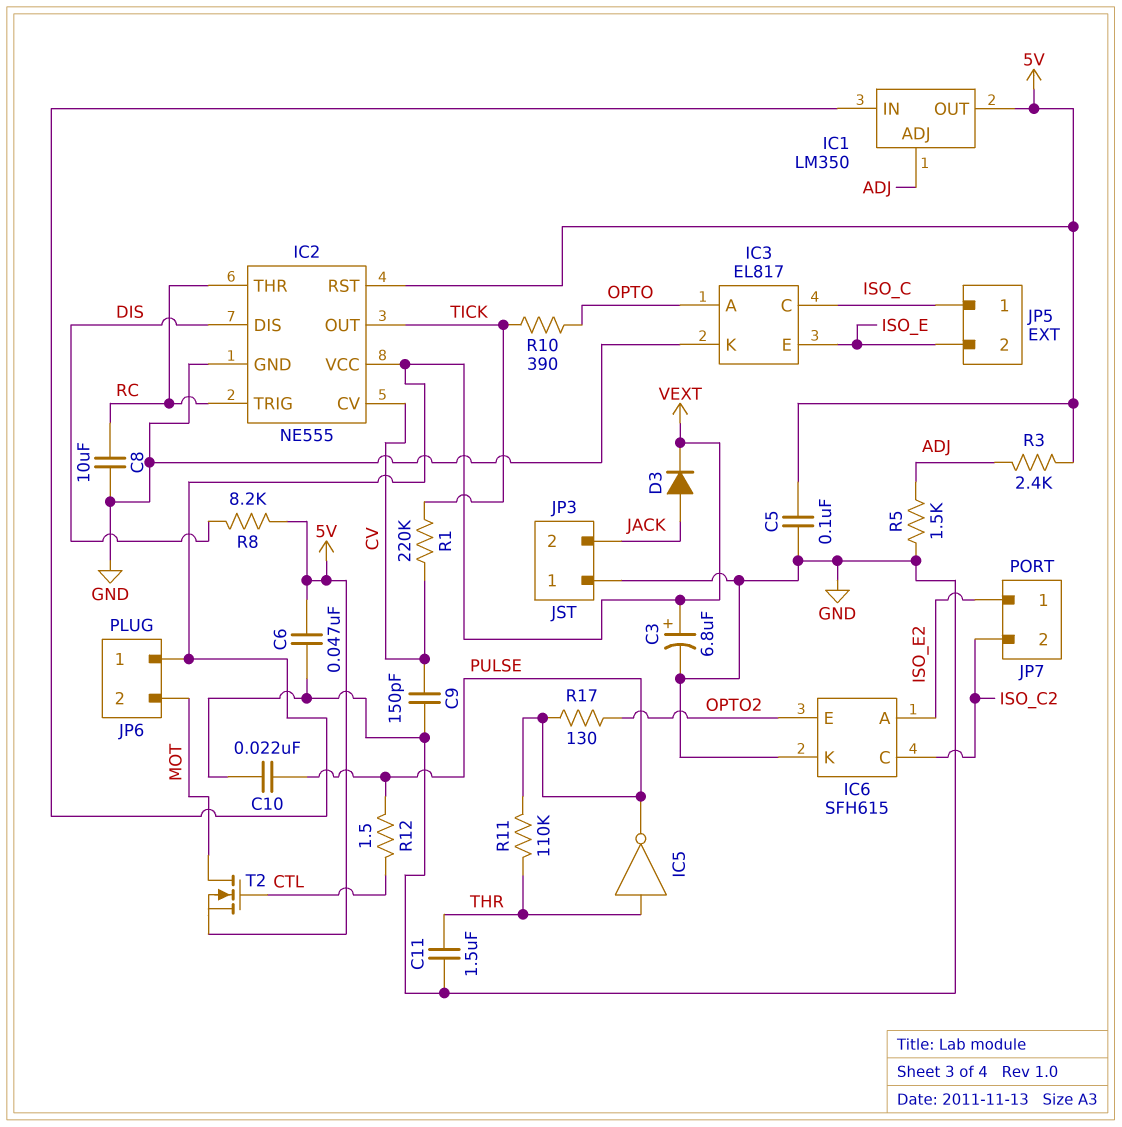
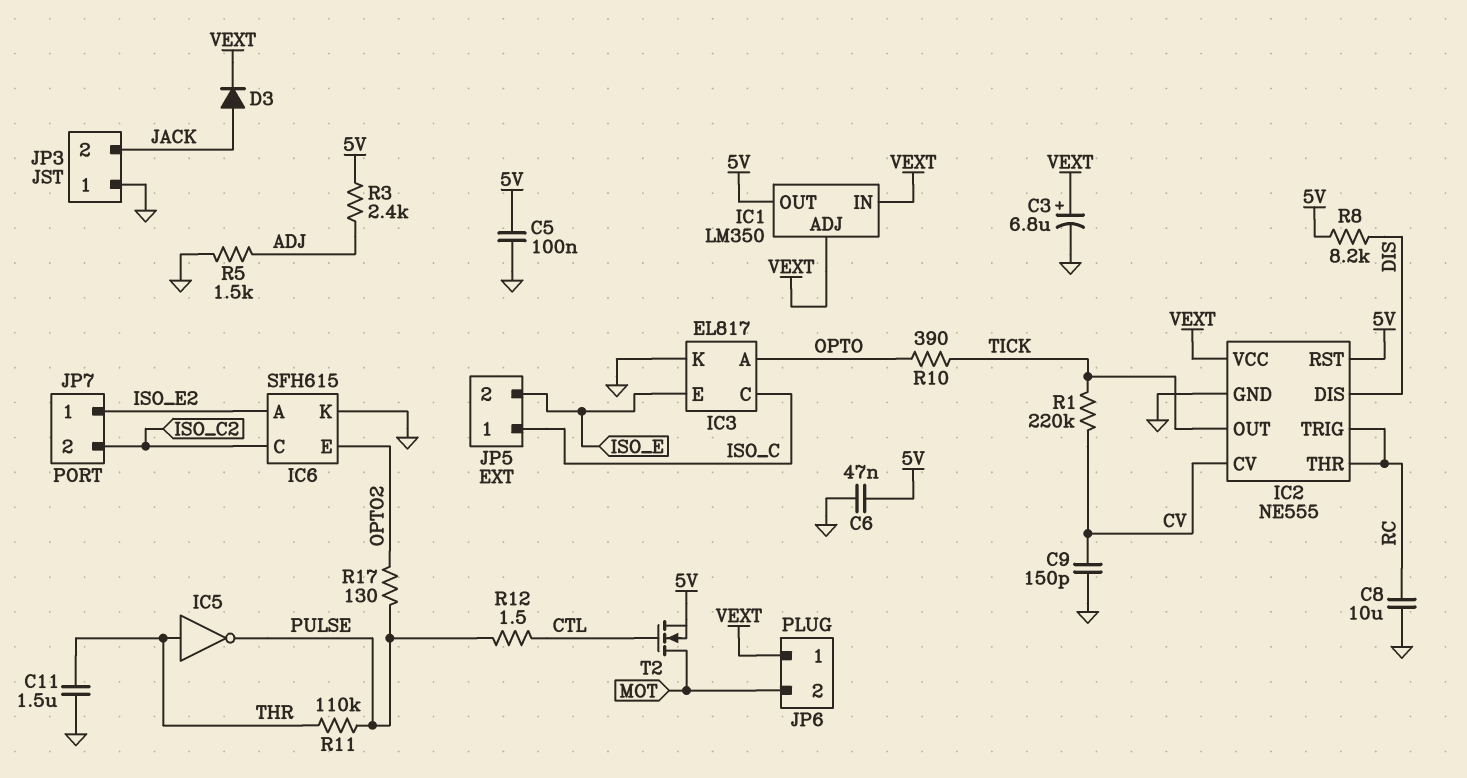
C10: 22nF (GND, PULSE) -> none
IC1 pin ADJ: ADJ -> VEXT

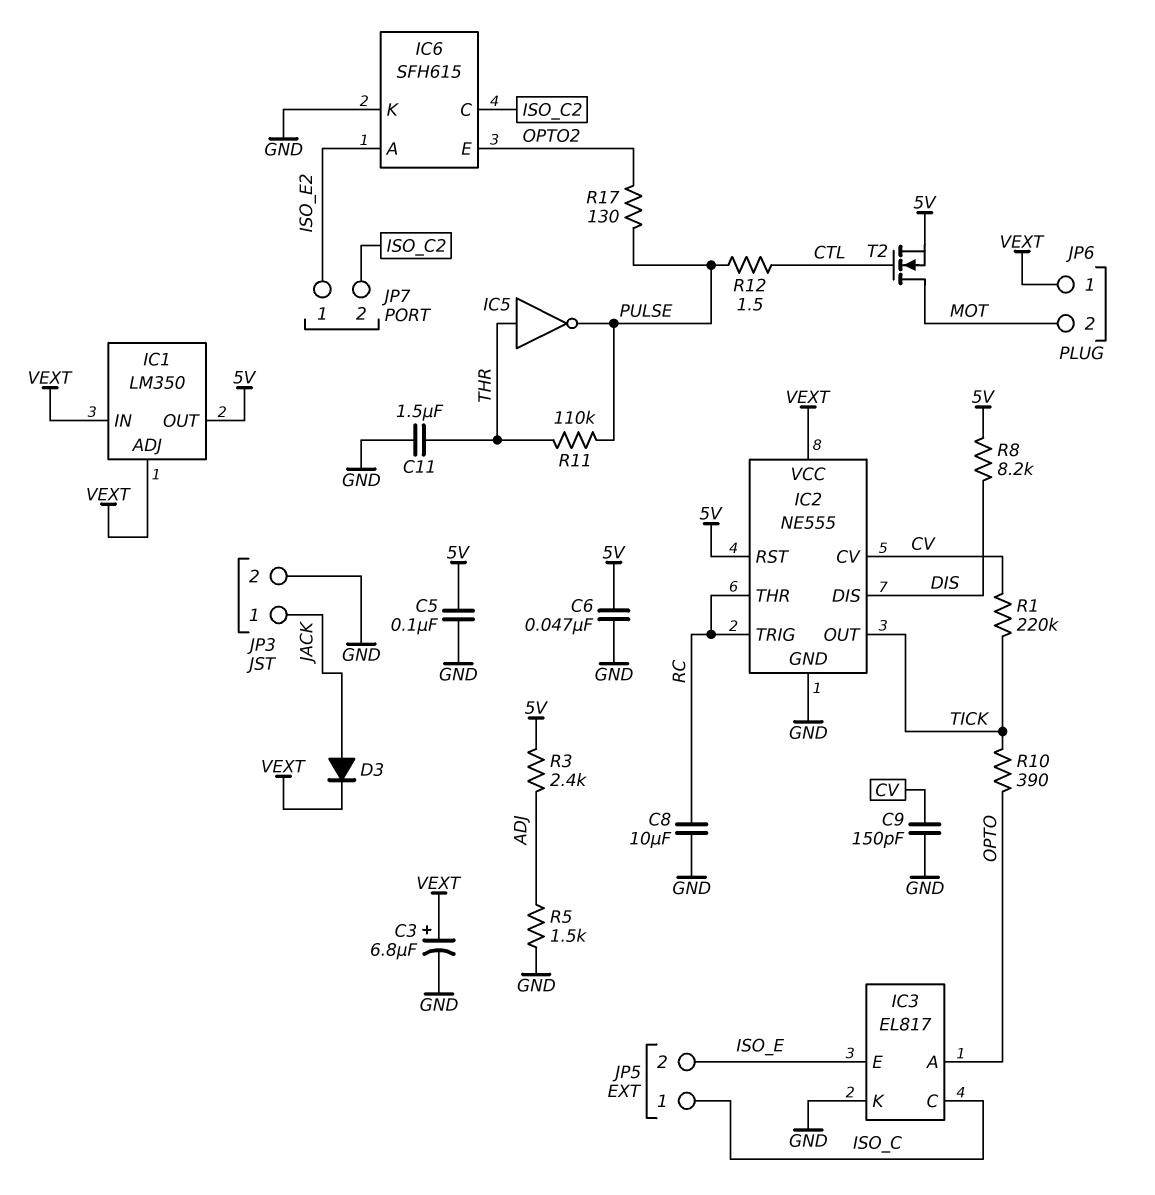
JP3 pin 1: GND -> JACK
JP3 pin 2: JACK -> GND

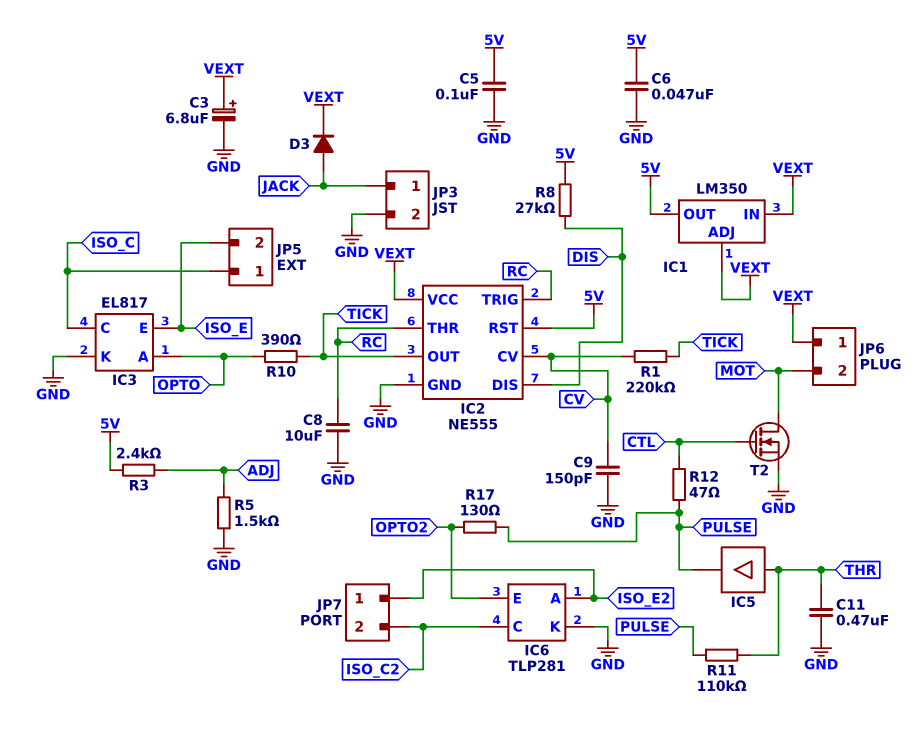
C11: 1.5uF (GND, THR) -> 470nF (GND, THR)
IC5: NOT (in THR, out PULSE) -> buffer (in THR, out PULSE)
IC6: SFH615 -> TLP281
R8: 8.2k (5V, DIS) -> 27k (5V, DIS)
R12: 1.5 (CTL, PULSE) -> 47 (CTL, PULSE)
T2: NMOS (G CTL, D MOT, S 5V) -> NMOS (G CTL, D MOT, S GND)

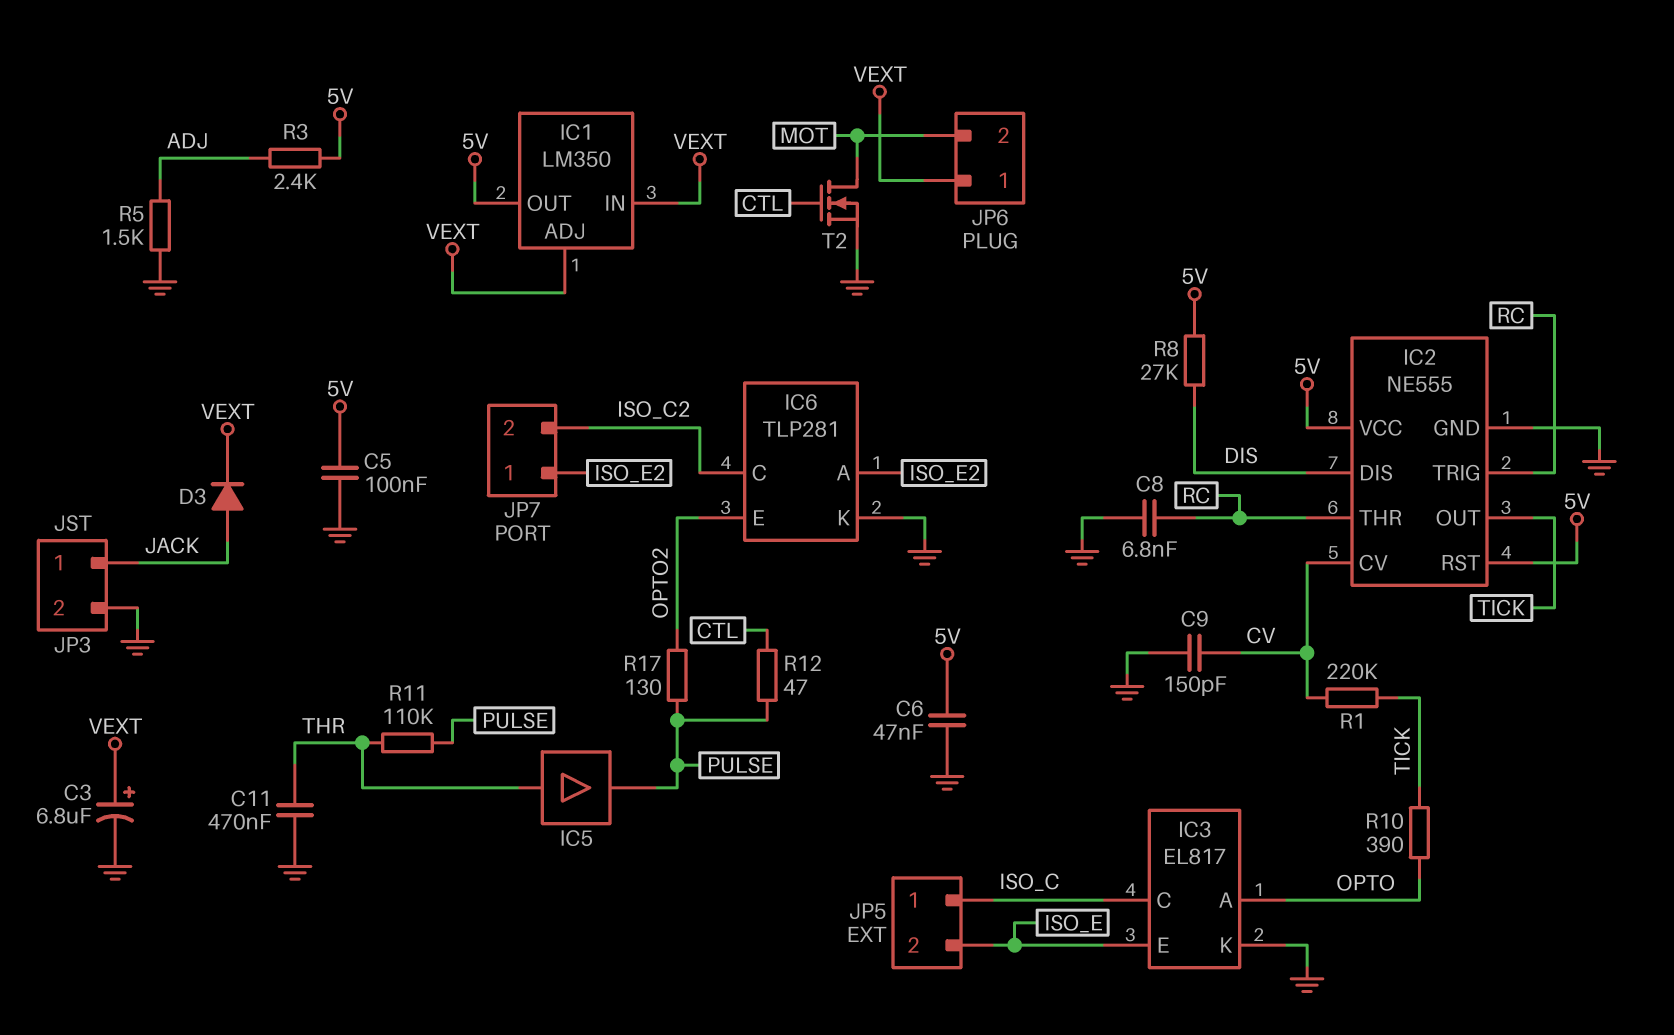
C8: 10uF (GND, RC) -> 6.8nF (GND, RC)
IC2 pin VCC: VEXT -> 5V

